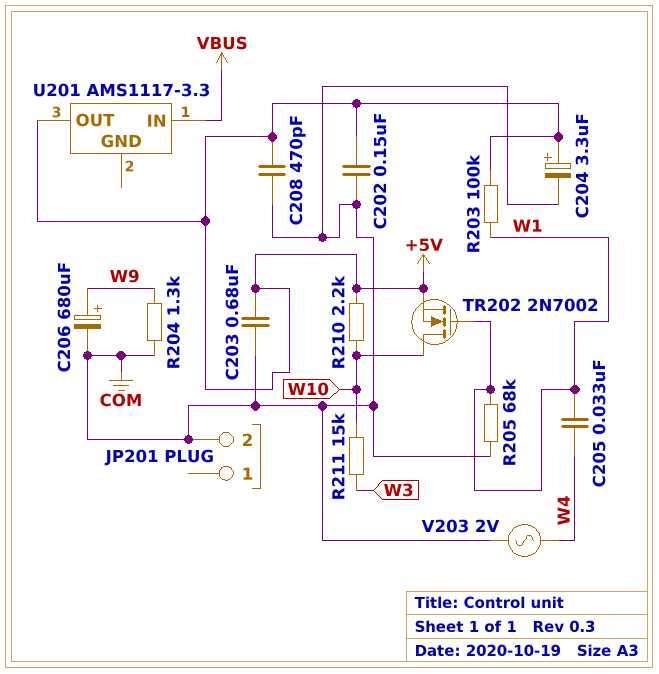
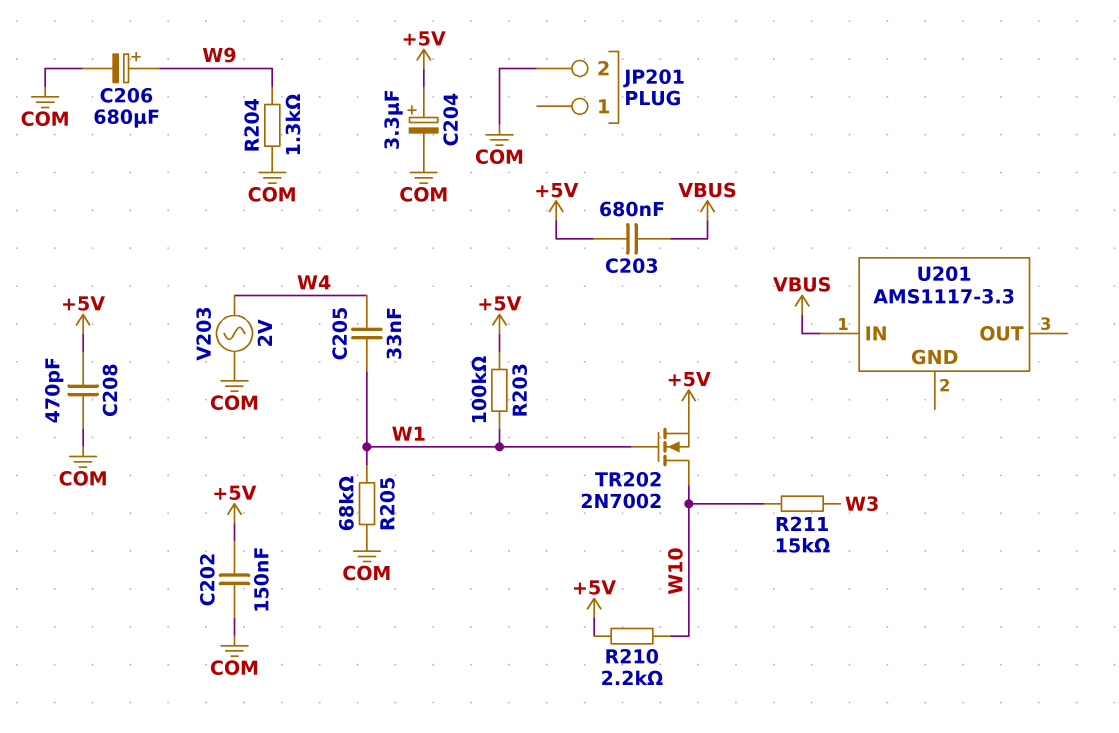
C203: 680nF (+5V, COM) -> 680nF (+5V, VBUS)
U201 pin OUT: +5V -> none

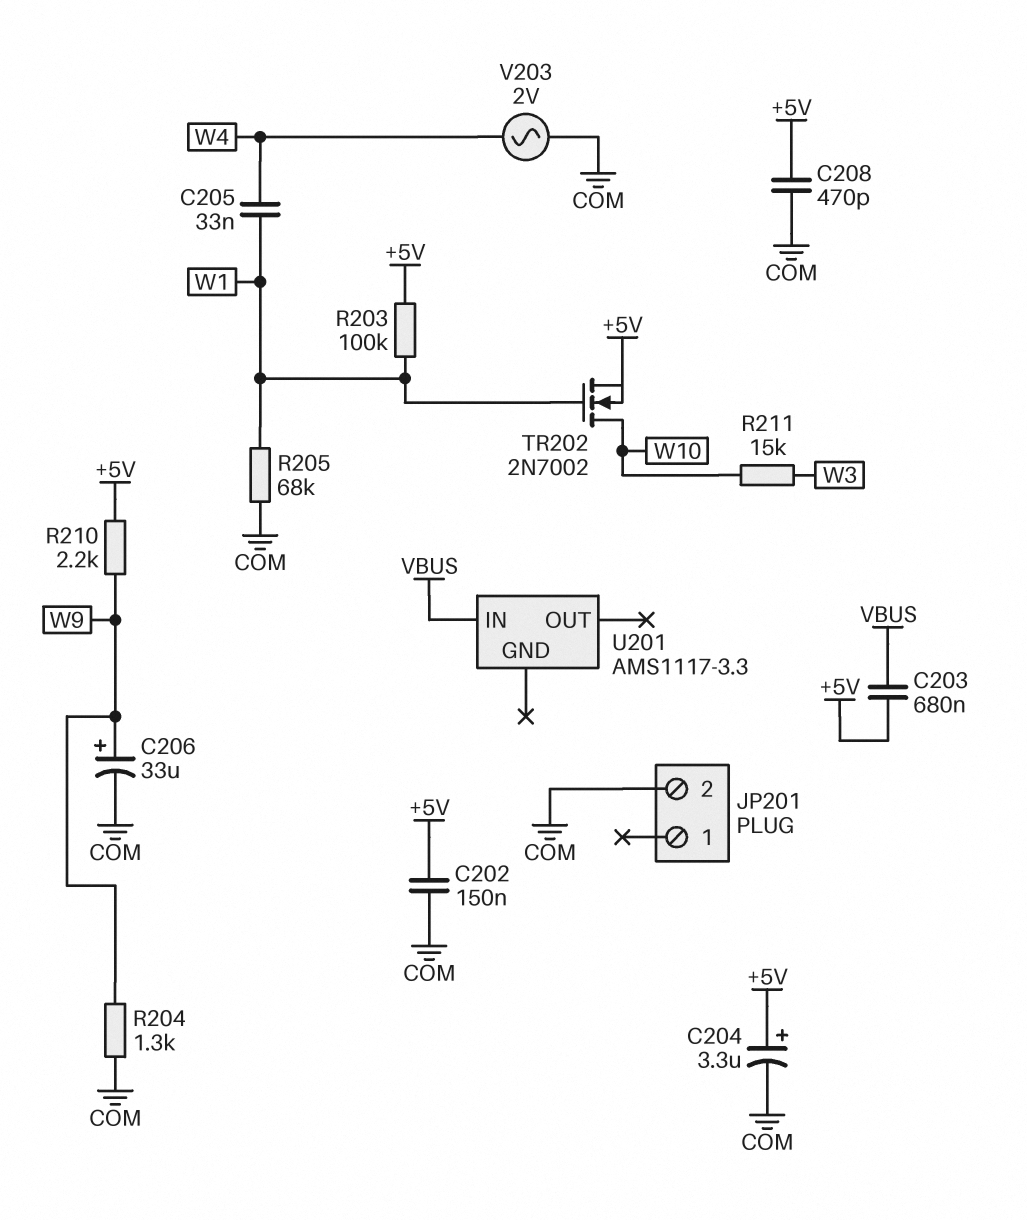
C206: 680uF (plus W9, minus COM) -> 33uF (plus W9, minus COM)
R210: 2.2k (+5V, W10) -> 2.2k (+5V, W9)

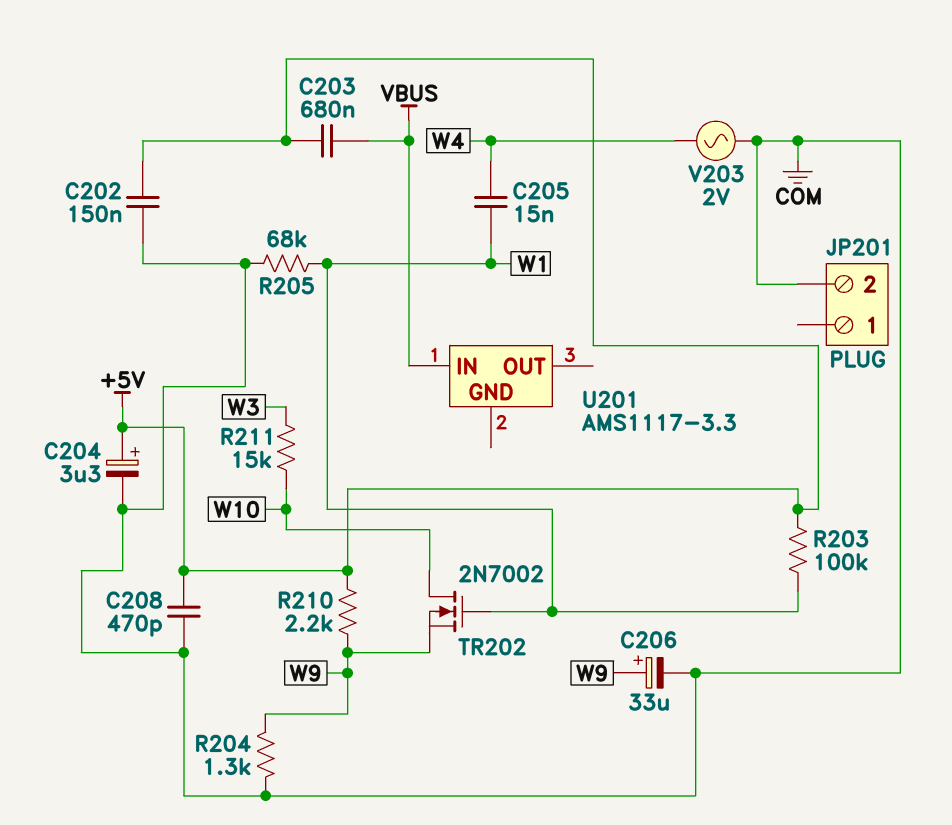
C205: 33nF (W1, W4) -> 15nF (W1, W4)
TR202: NMOS 2N7002 (G W1, D W10, S +5V) -> NMOS 2N7002 (G W1, D W10, S W9)

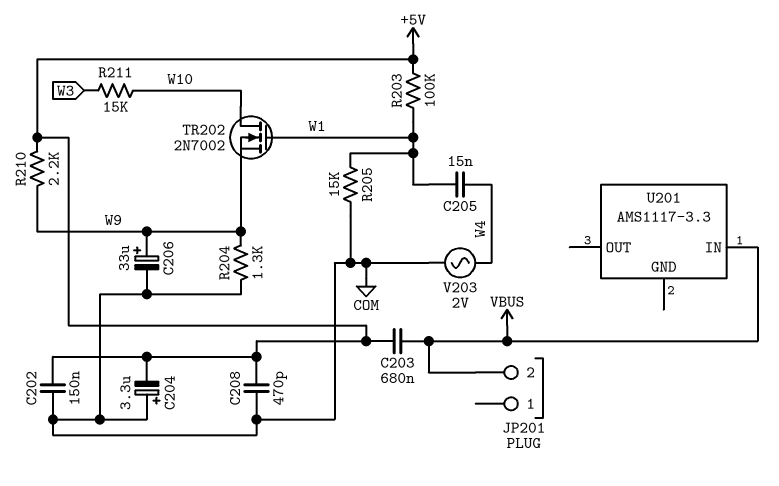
C204: 3.3uF (plus +5V, minus COM) -> 3.3uF (plus COM, minus +5V)
JP201 pin 2: COM -> VBUS
R205: 68k (COM, W1) -> 15k (COM, W1)

